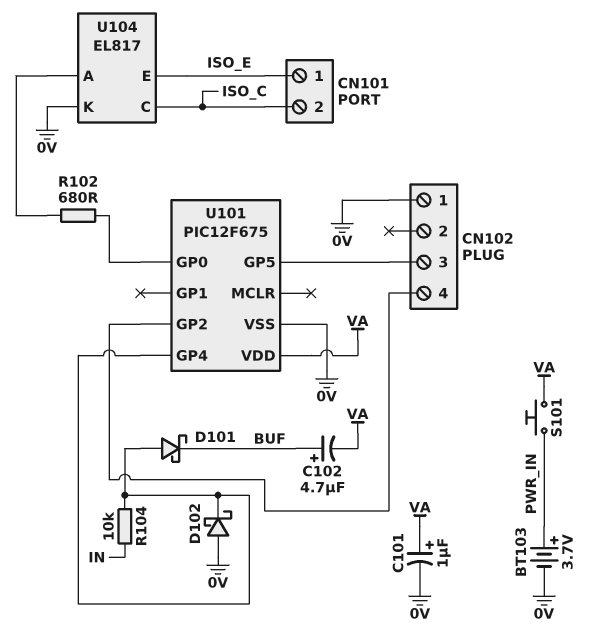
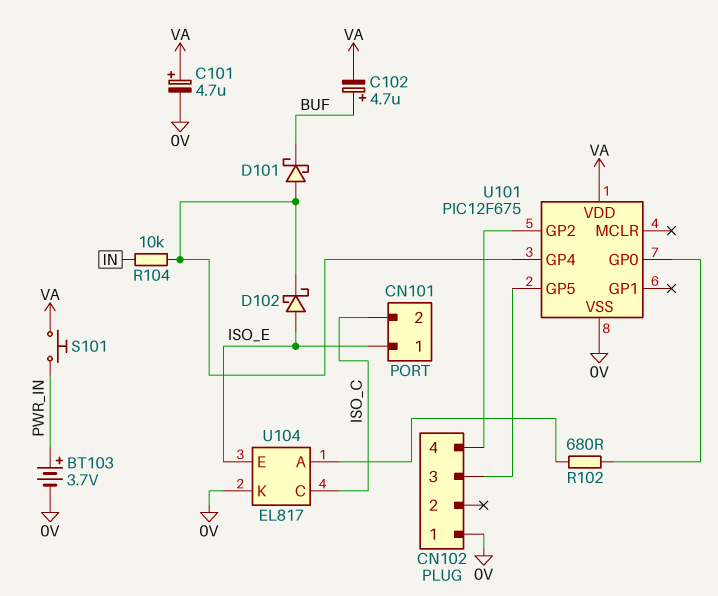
C101: 1uF (plus VA, minus 0V) -> 4.7uF (plus VA, minus 0V)
D102: schottky (A 0V, K U101/GP4) -> schottky (A ISO_E, K U101/GP4)

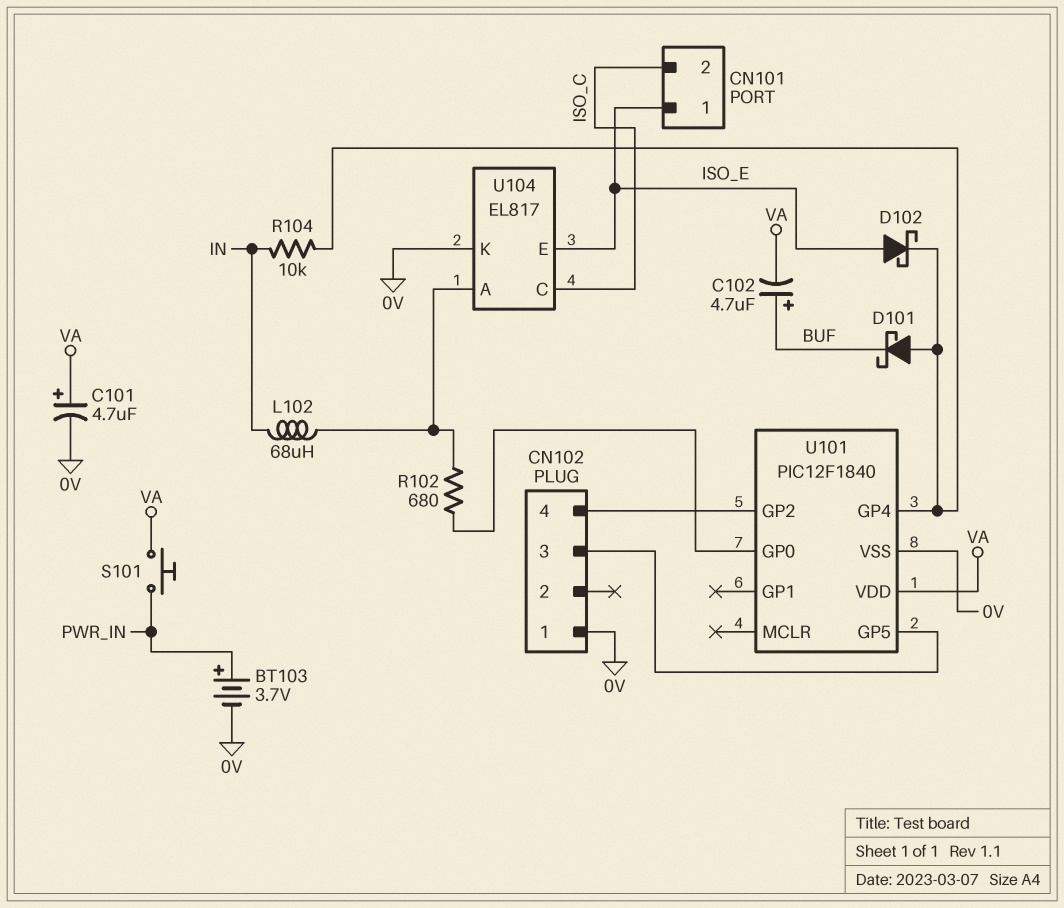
L102: none -> 68uH (IN, U104/A)
U101: PIC12F675 -> PIC12F1840

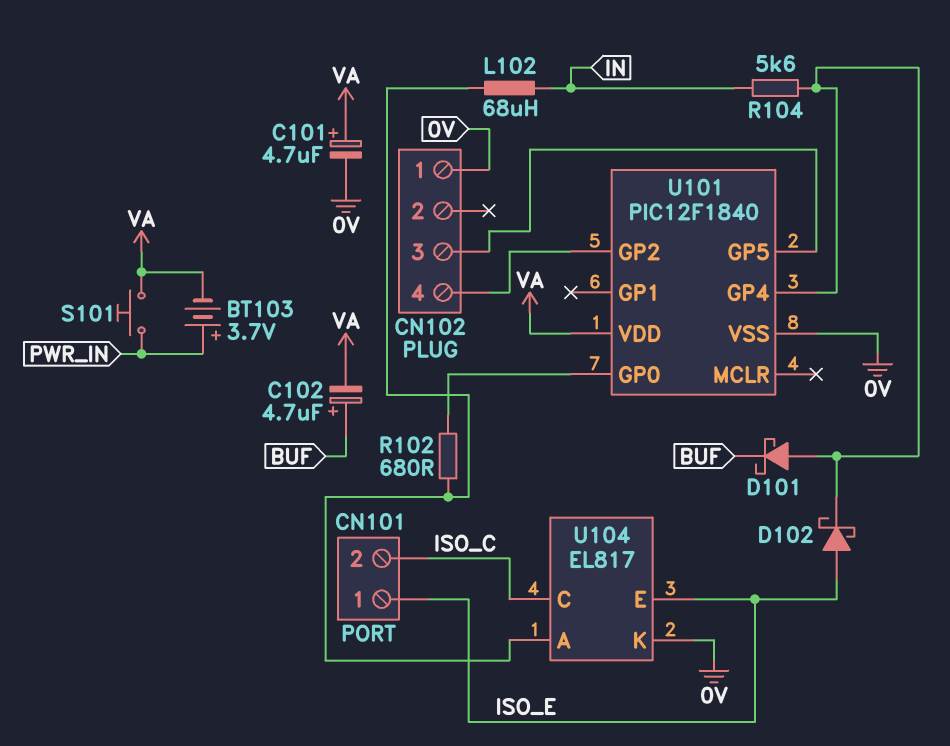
BT103: 3.7V (plus PWR_IN, minus 0V) -> 3.7V (plus PWR_IN, minus VA)
R104: 10k (IN, U101/GP4) -> 5.6k (IN, U101/GP4)

